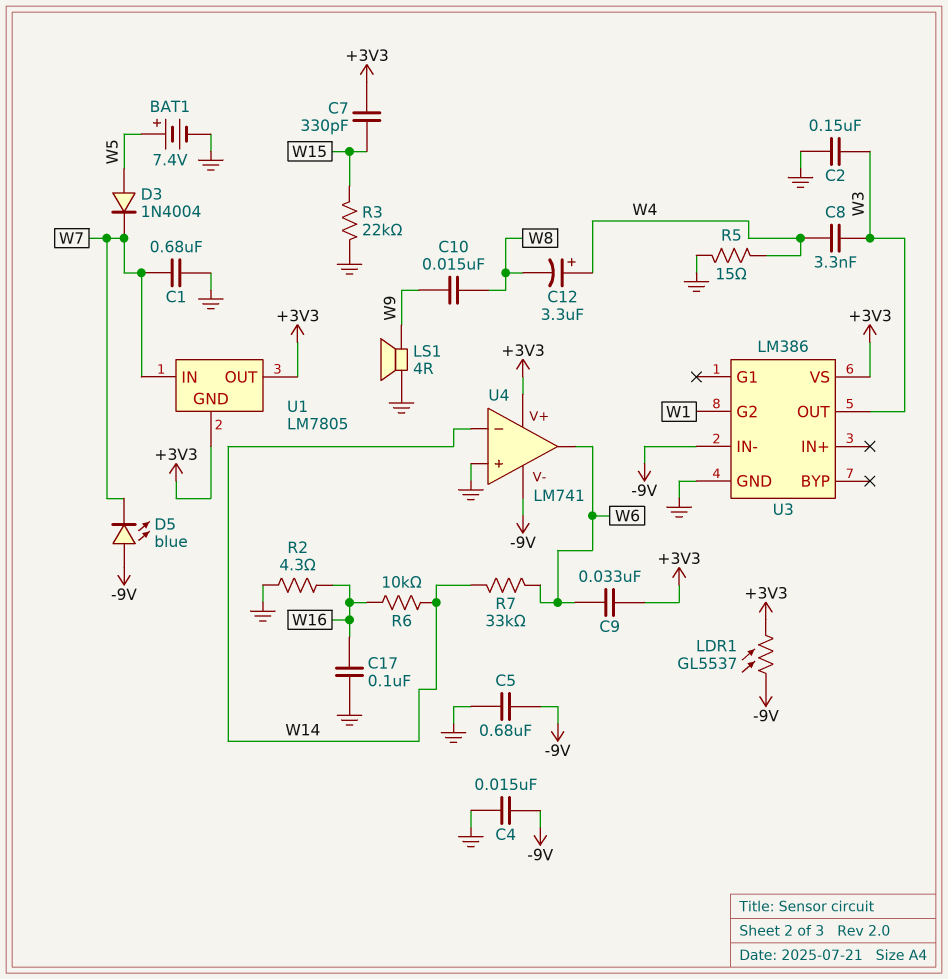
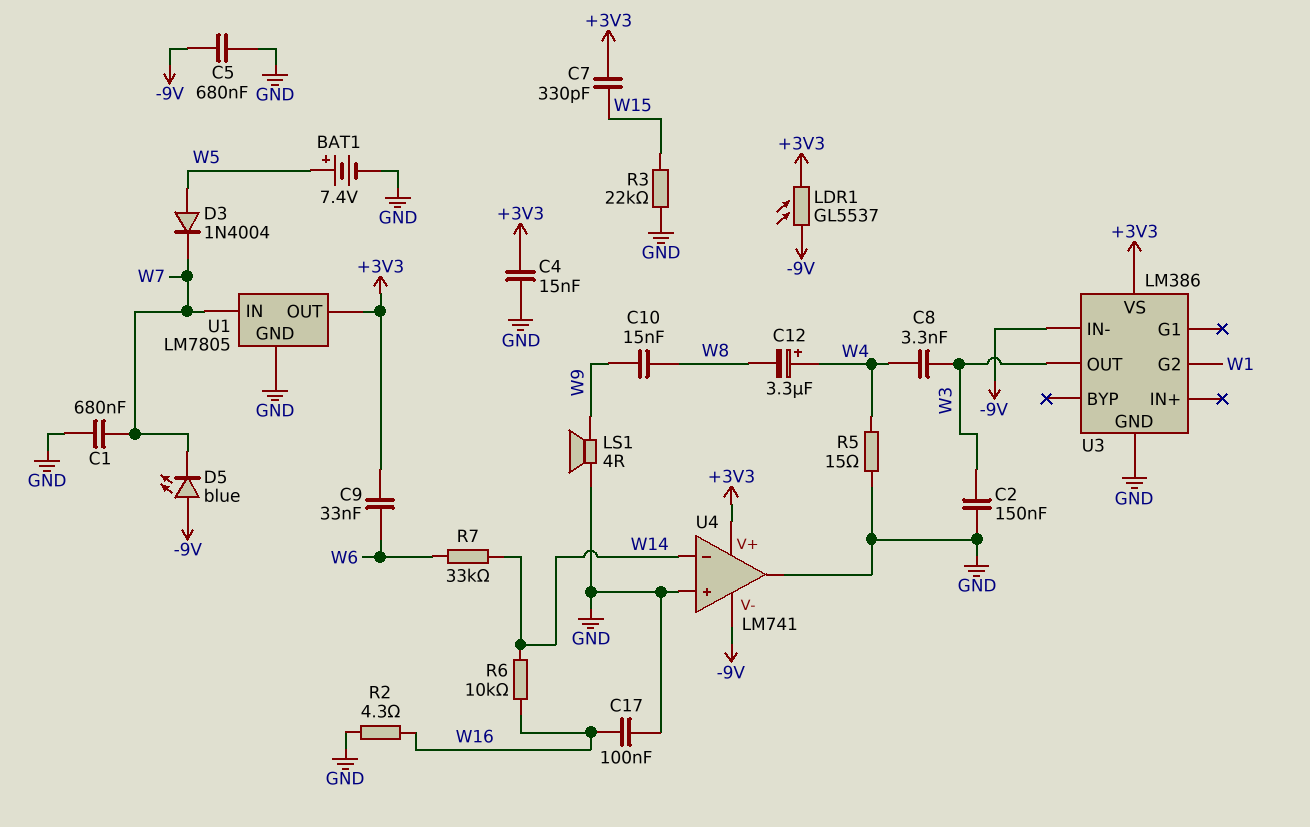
C4: 15nF (-9V, GND) -> 15nF (+3V3, GND)
U1 pin GND: +3V3 -> GND
U4 pin out: W6 -> GND

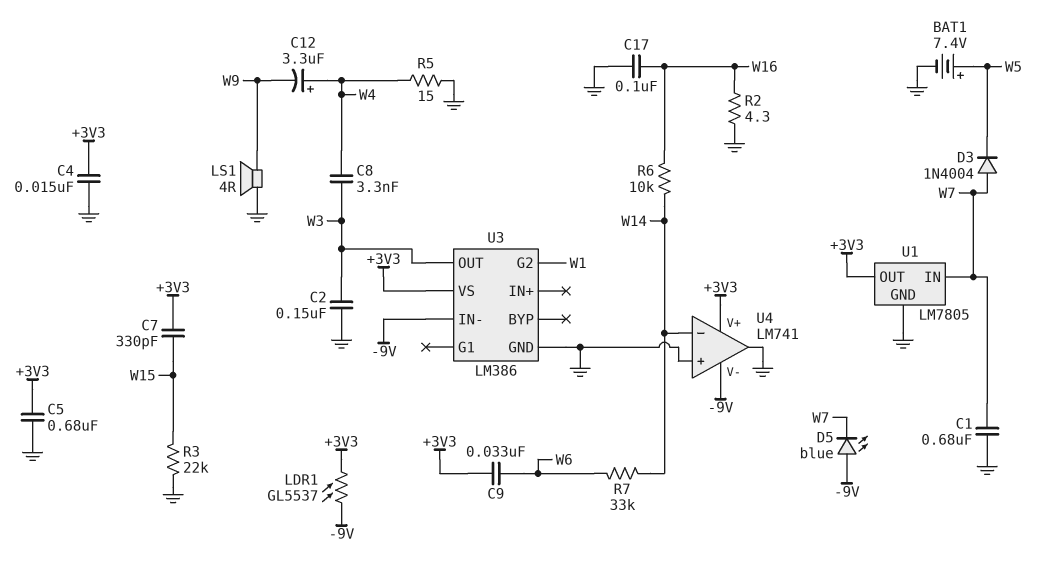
C5: 680nF (-9V, GND) -> 680nF (+3V3, GND)
C10: 15nF (W8, W9) -> none
C12: 3.3uF (plus W4, minus W8) -> 3.3uF (plus W4, minus W9)
D3: diode 1N4004 (A W5, K W7) -> diode 1N4004 (A W7, K W5)

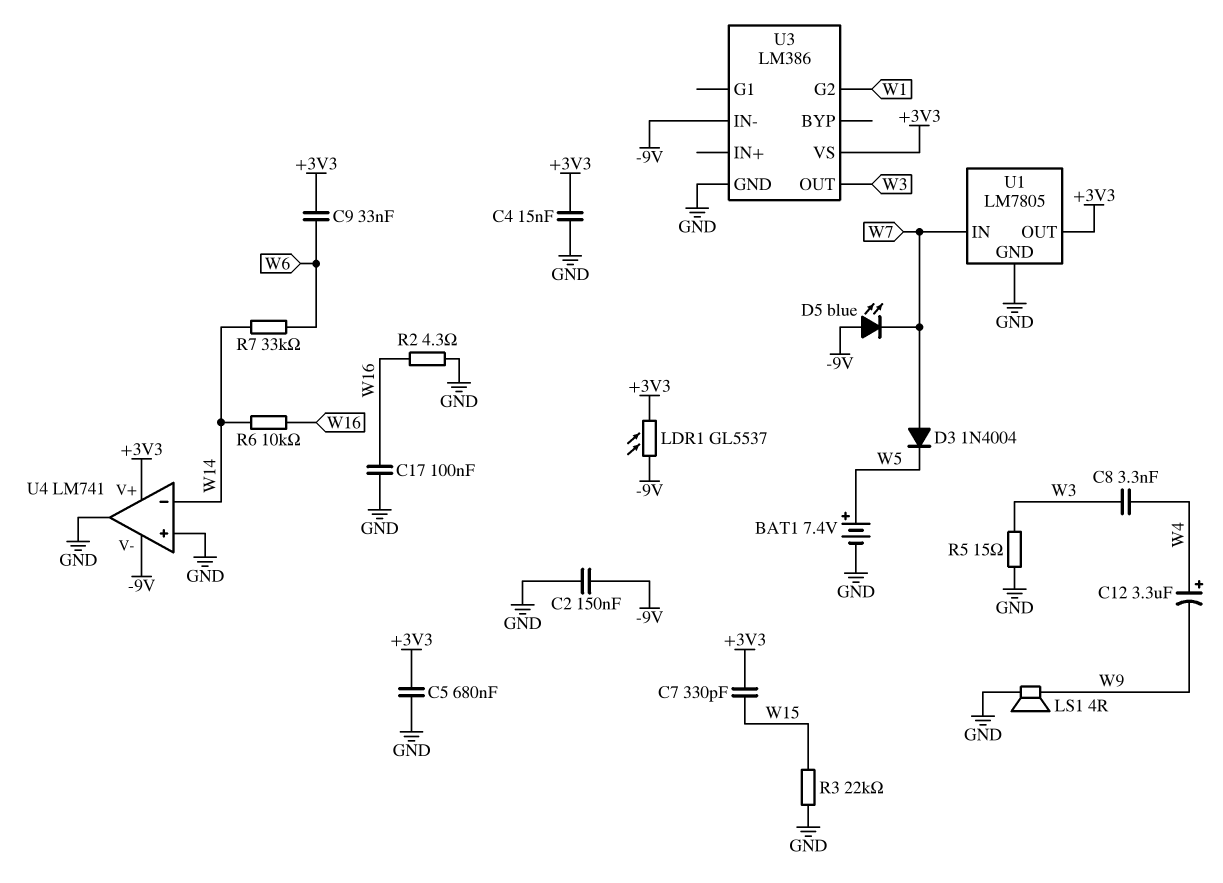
C1: 680nF (GND, W7) -> none
C2: 150nF (GND, W3) -> 150nF (-9V, GND)
R5: 15 (GND, W4) -> 15 (GND, W3)

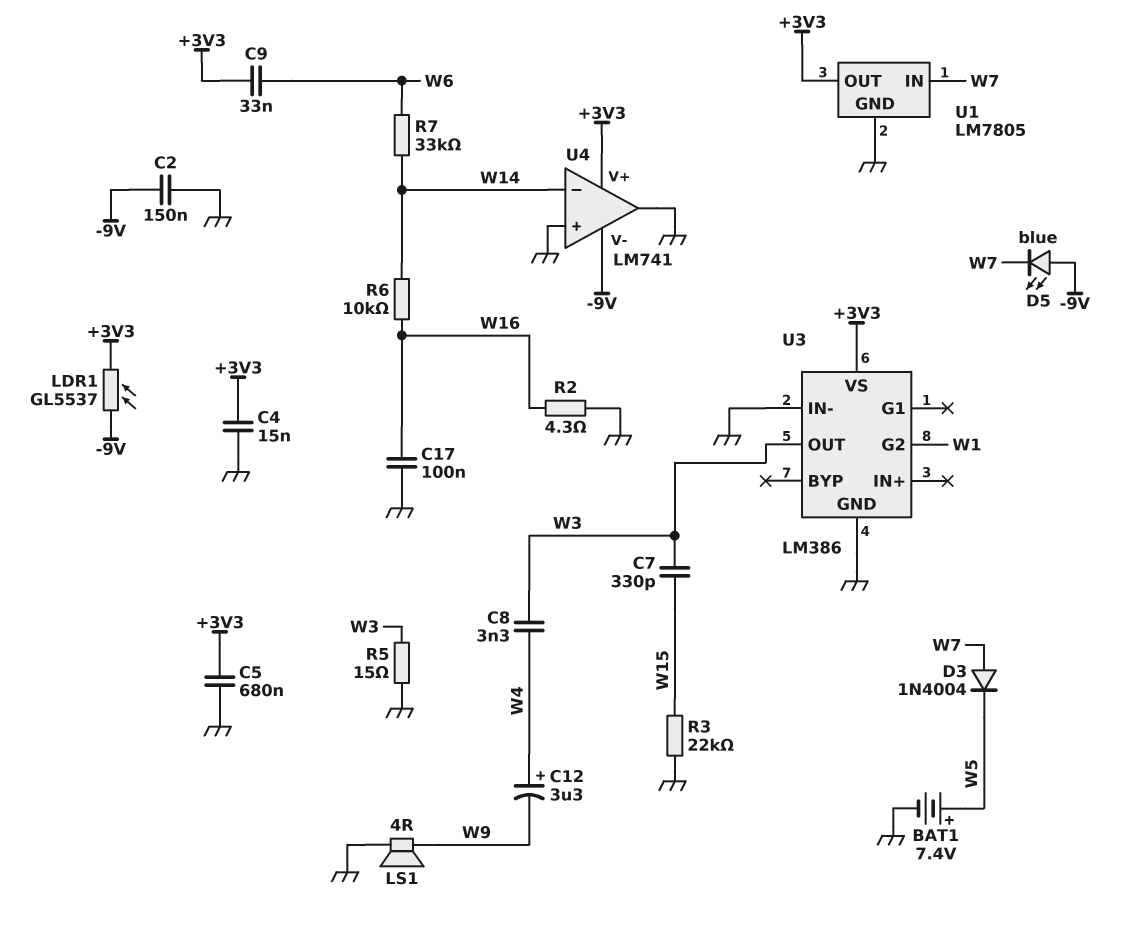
C7: 330pF (+3V3, W15) -> 330pF (W3, W15)
U3 pin IN-: -9V -> GND

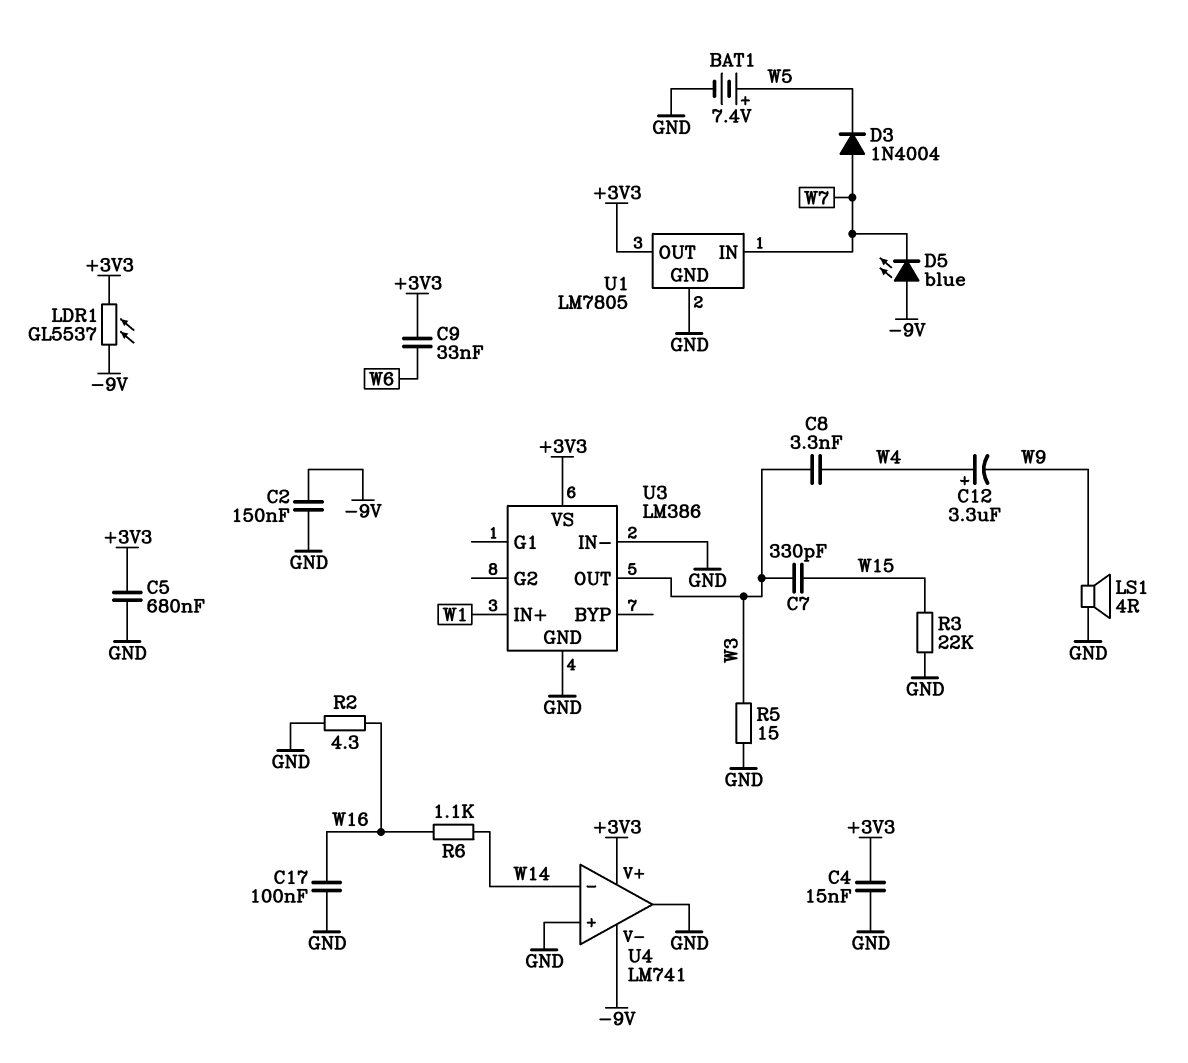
R6: 10k (W14, W16) -> 1.1k (W14, W16)
R7: 33k (W6, W14) -> none
U3 pin G2: W1 -> none
U3 pin IN+: none -> W1

